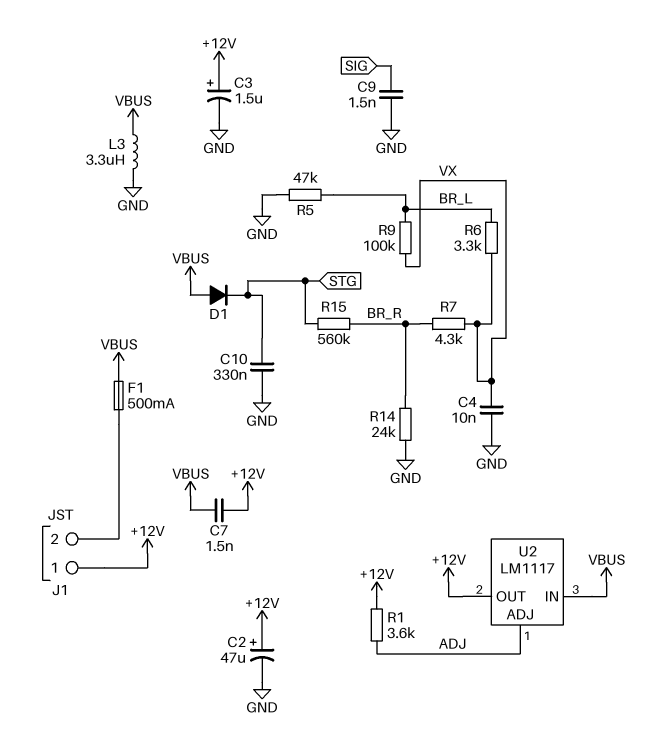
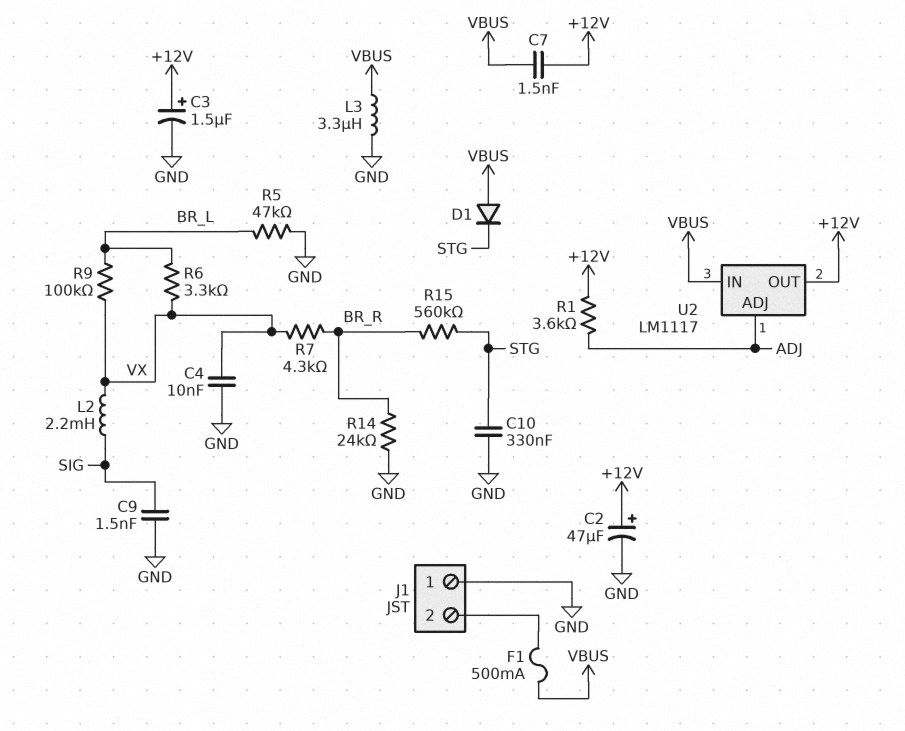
J1 pin 1: +12V -> GND
L2: none -> 2.2mH (SIG, VX)

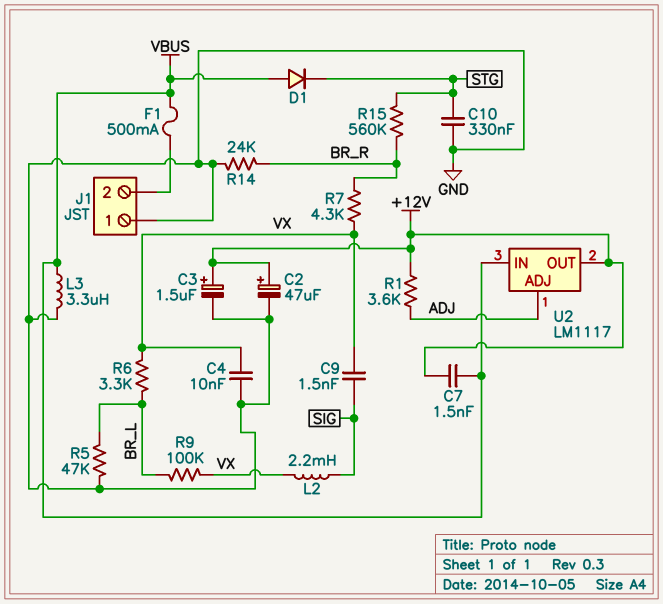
C9: 1.5nF (GND, SIG) -> 1.5nF (SIG, VX)

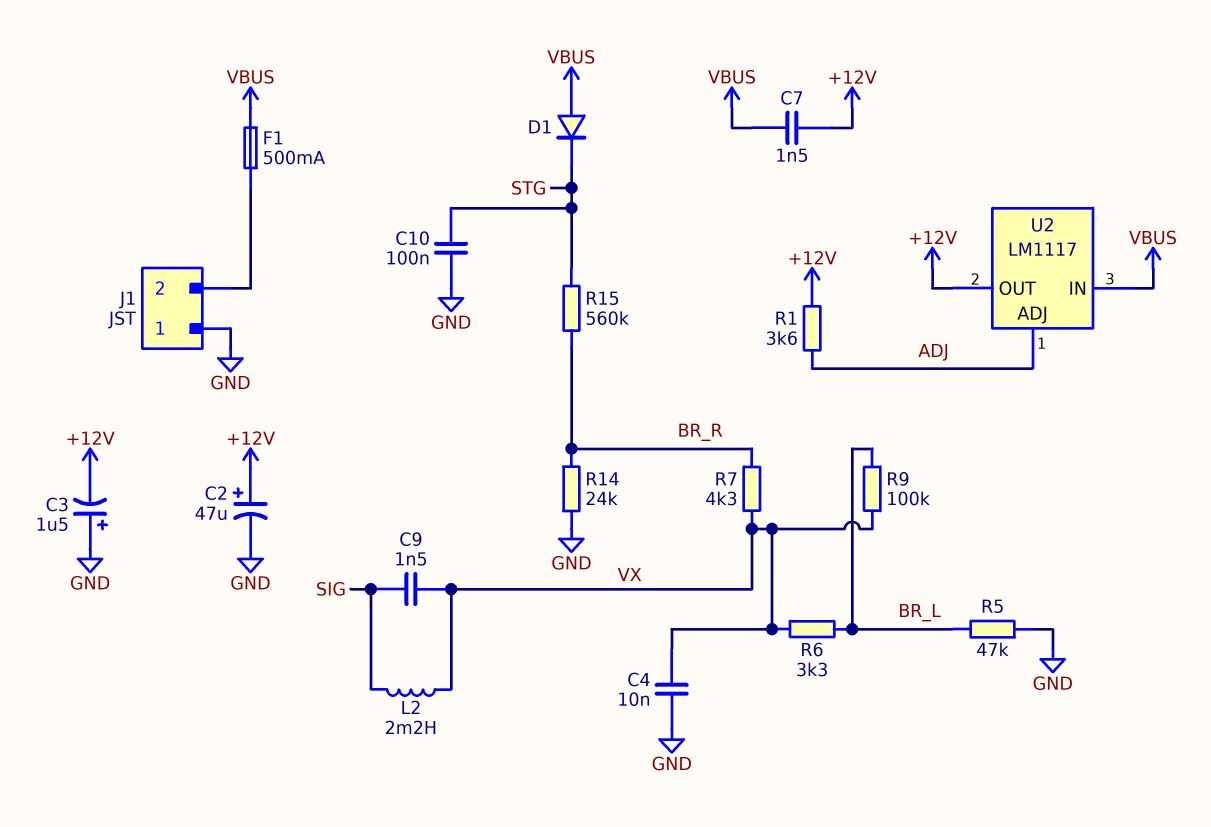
C3: 1.5uF (plus +12V, minus GND) -> 1.5uF (plus GND, minus +12V)
C10: 330nF (GND, STG) -> 100nF (GND, STG)
L3: 3.3uH (GND, VBUS) -> none

